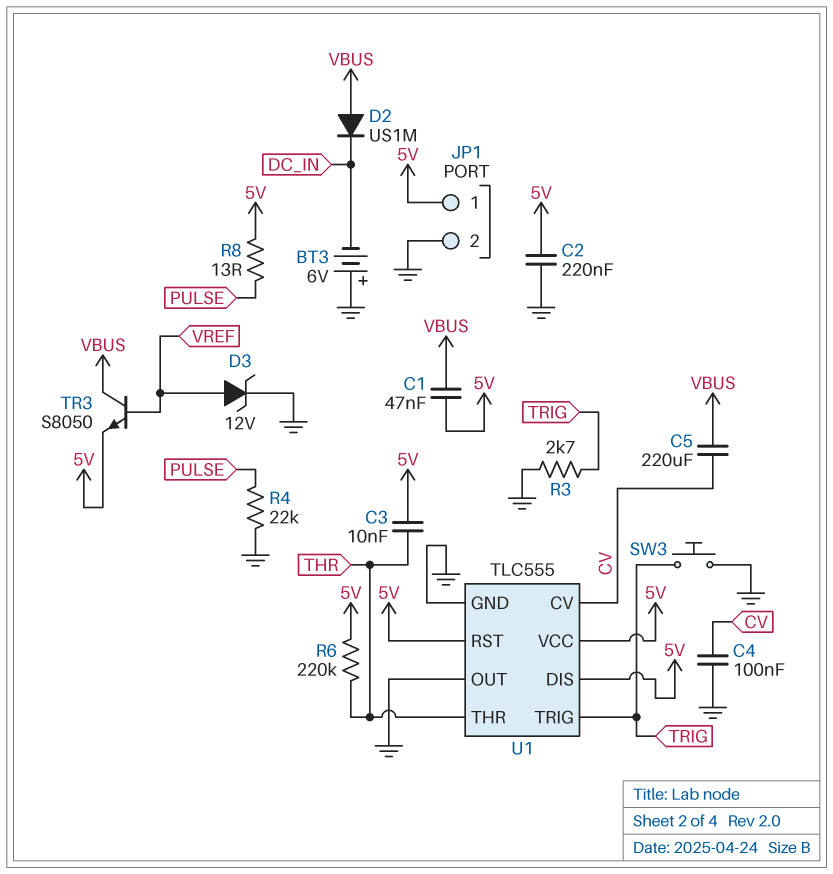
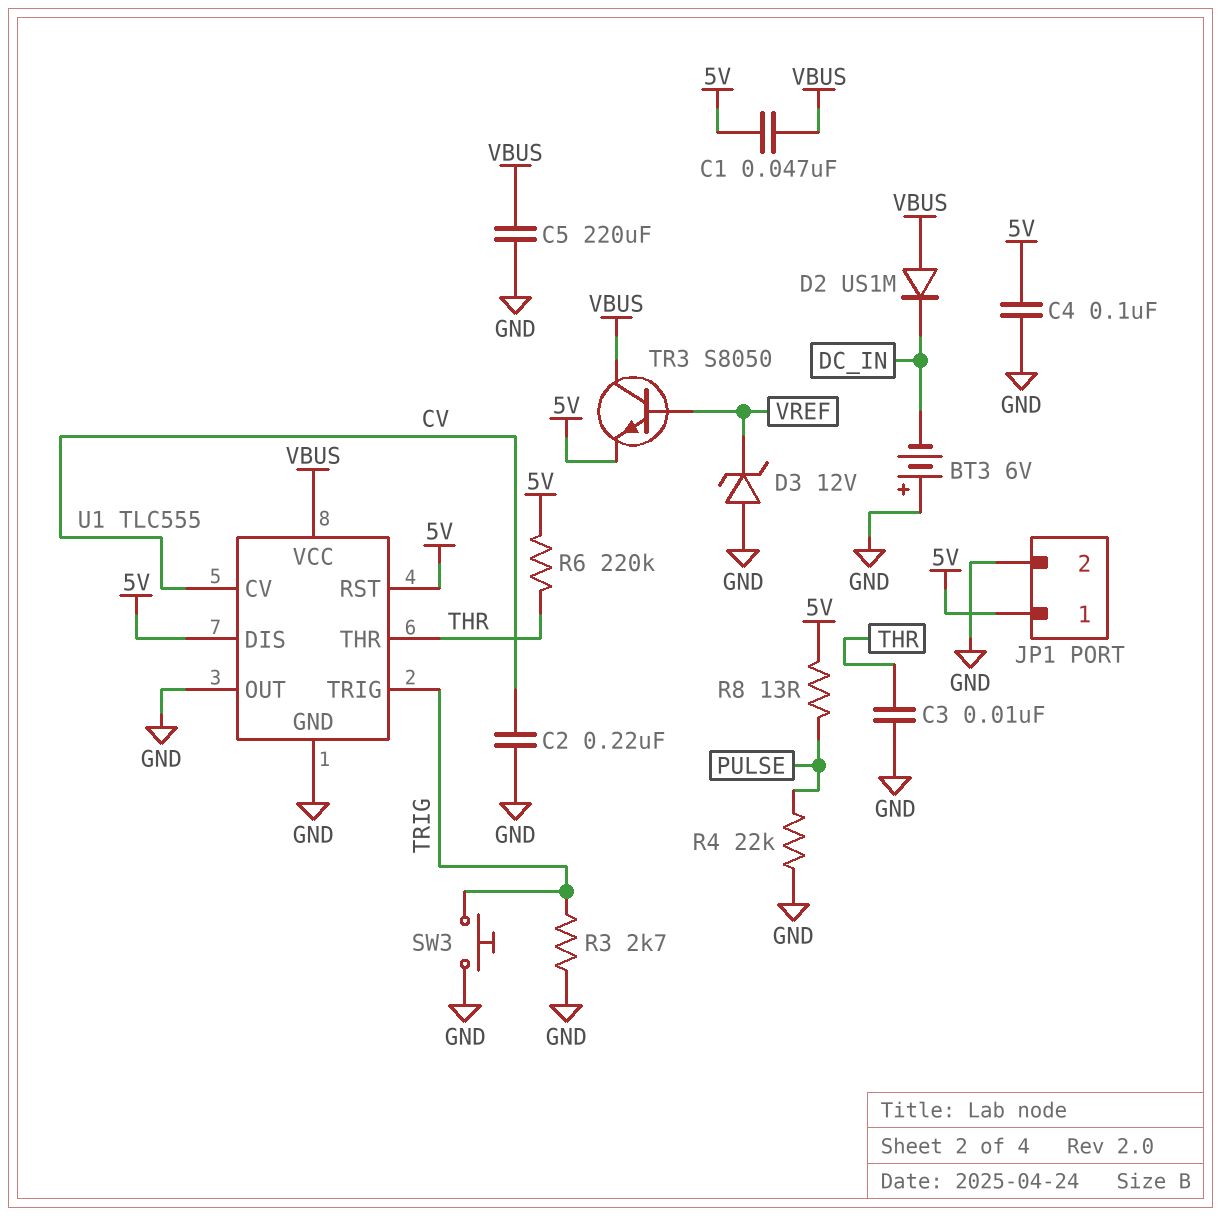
C2: 220nF (5V, GND) -> 220nF (CV, GND)
C3: 10nF (5V, THR) -> 10nF (GND, THR)
C4: 100nF (CV, GND) -> 100nF (5V, GND)
C5: 220uF (CV, VBUS) -> 220uF (GND, VBUS)
D3: zener 12V (A VREF, K GND) -> zener 12V (A GND, K VREF)
U1 pin VCC: 5V -> VBUS

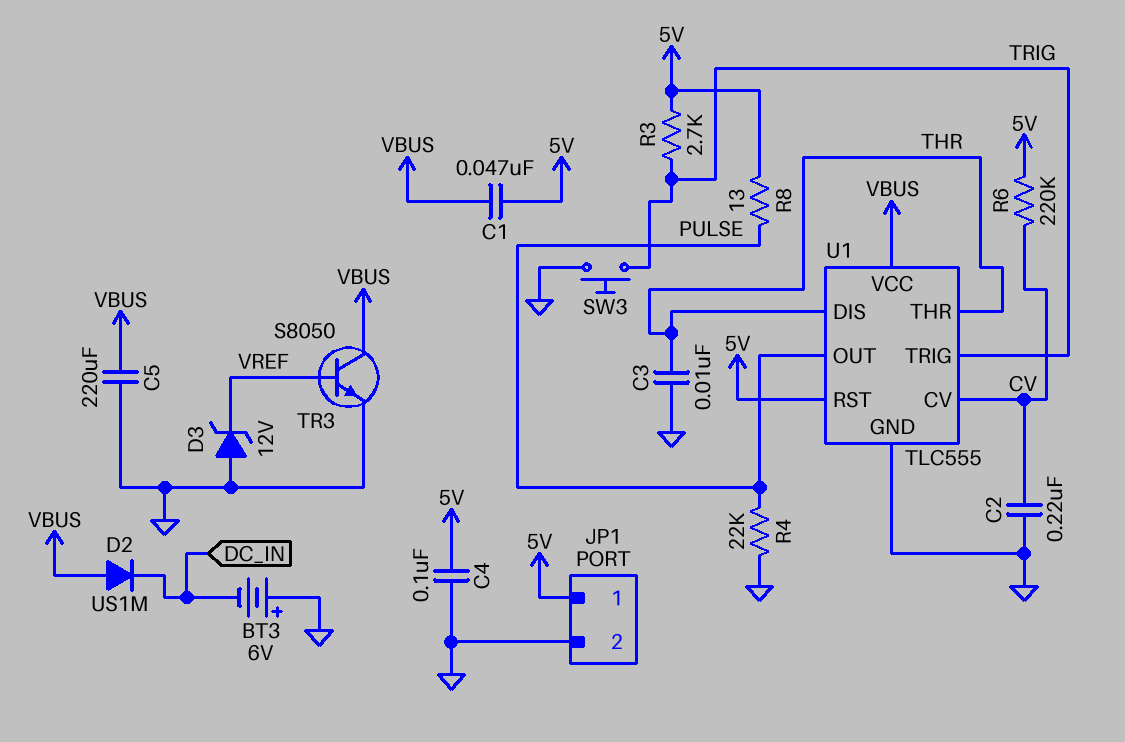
R3: 2.7k (GND, TRIG) -> 2.7k (5V, TRIG)
R6: 220k (5V, THR) -> 220k (5V, CV)
TR3: NPN S8050 (B VREF, C VBUS, E 5V) -> NPN S8050 (B VREF, C VBUS, E GND)
U1 pin DIS: 5V -> THR
U1 pin OUT: GND -> PULSE

